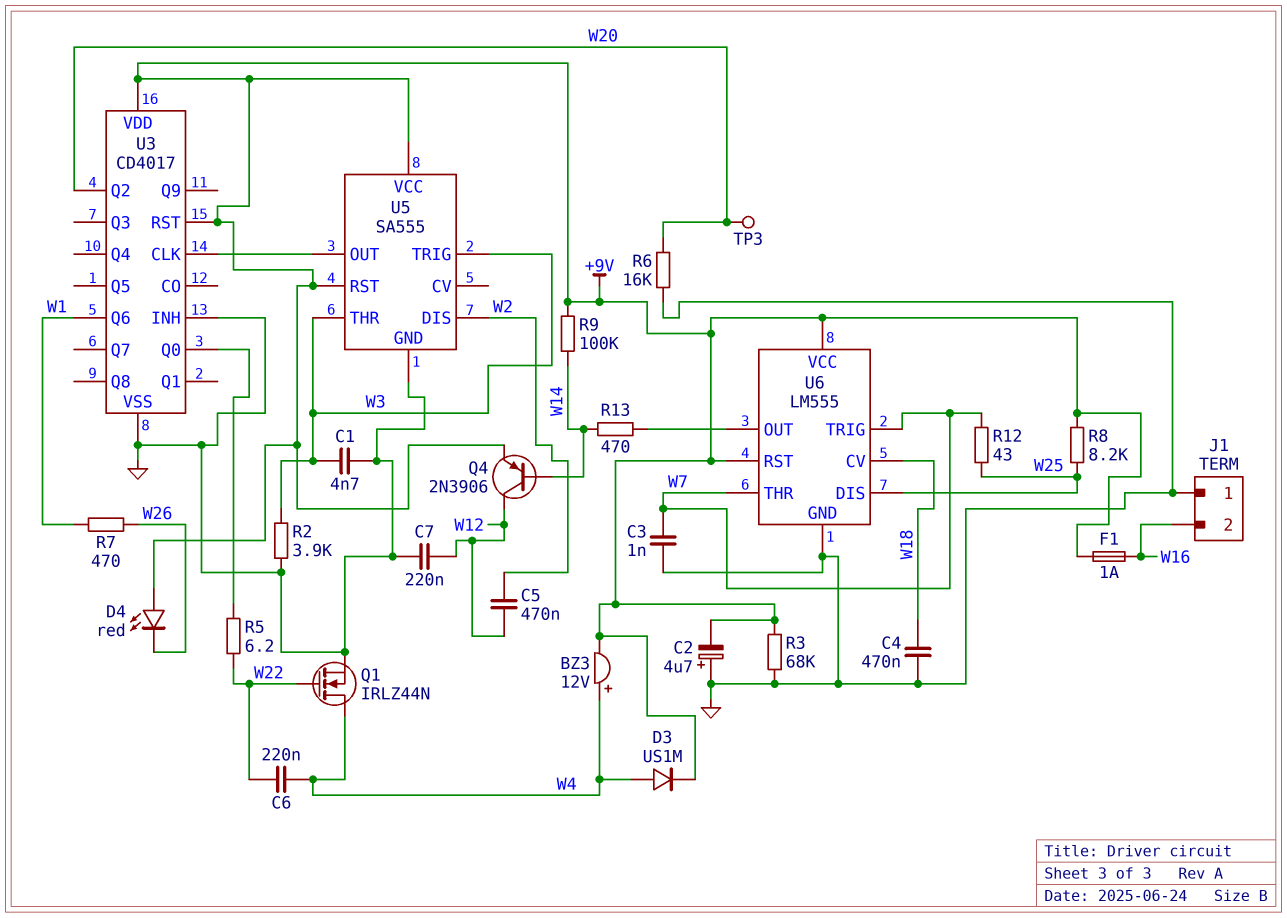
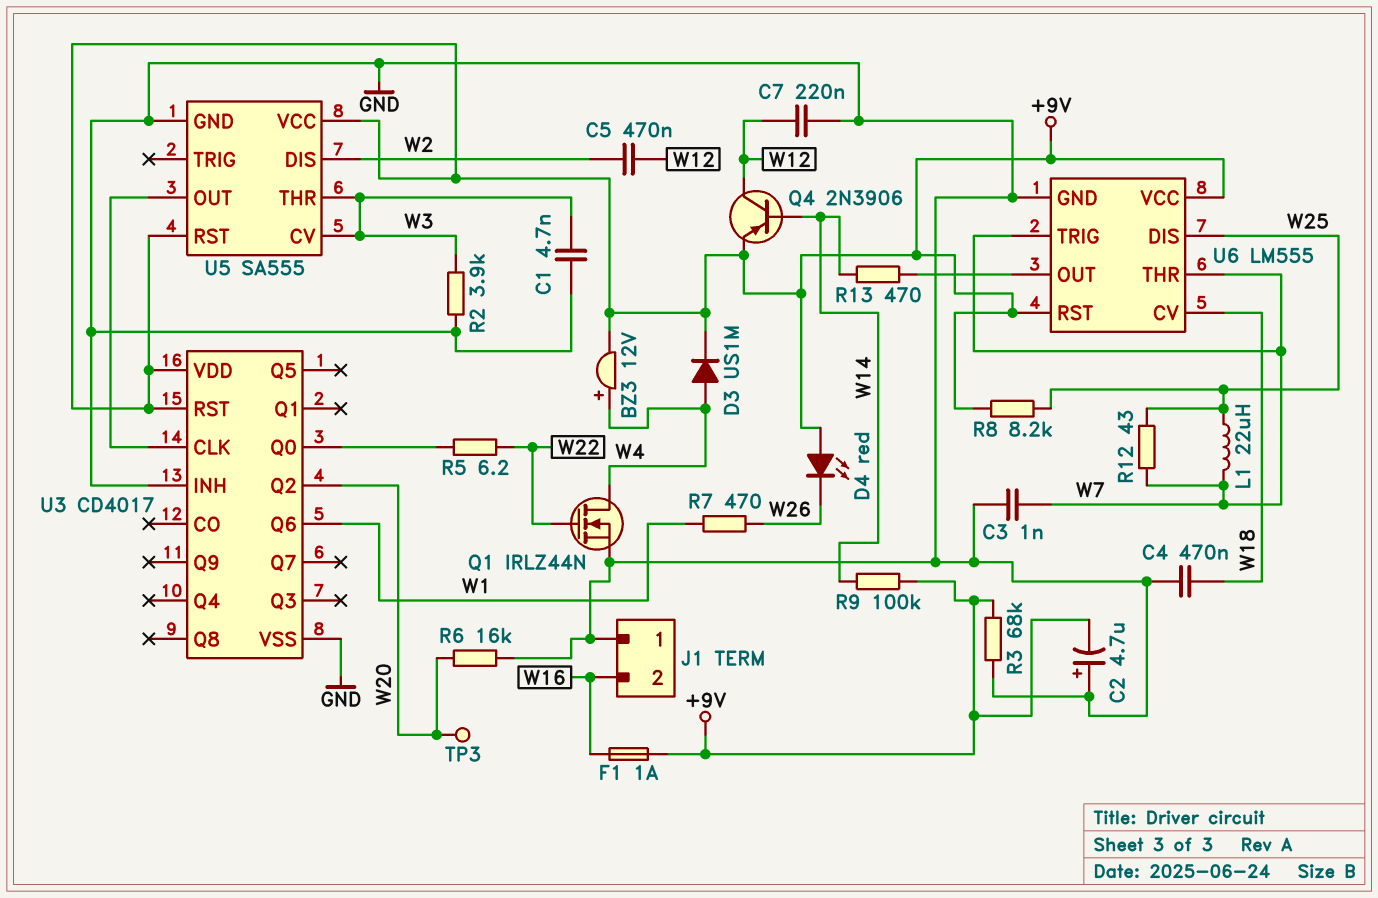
C6: 220nF (W4, W22) -> none
L1: none -> 22uH (W7, W25)
U5 pin CV: none -> W3
U5 pin TRIG: W3 -> none

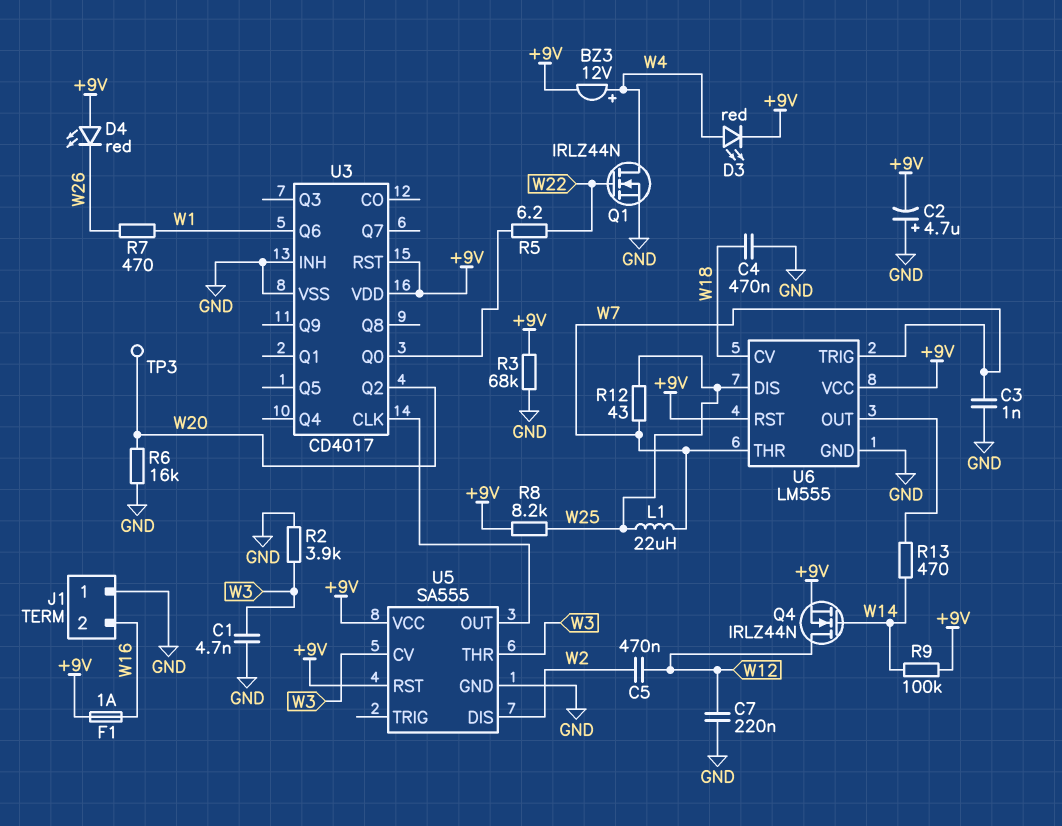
D3: diode US1M (A W4, K +9V) -> LED red (A W4, K +9V)
Q4: PNP 2N3906 (B W14, C W12, E +9V) -> NMOS IRLZ44N (G W14, D W12, S +9V)

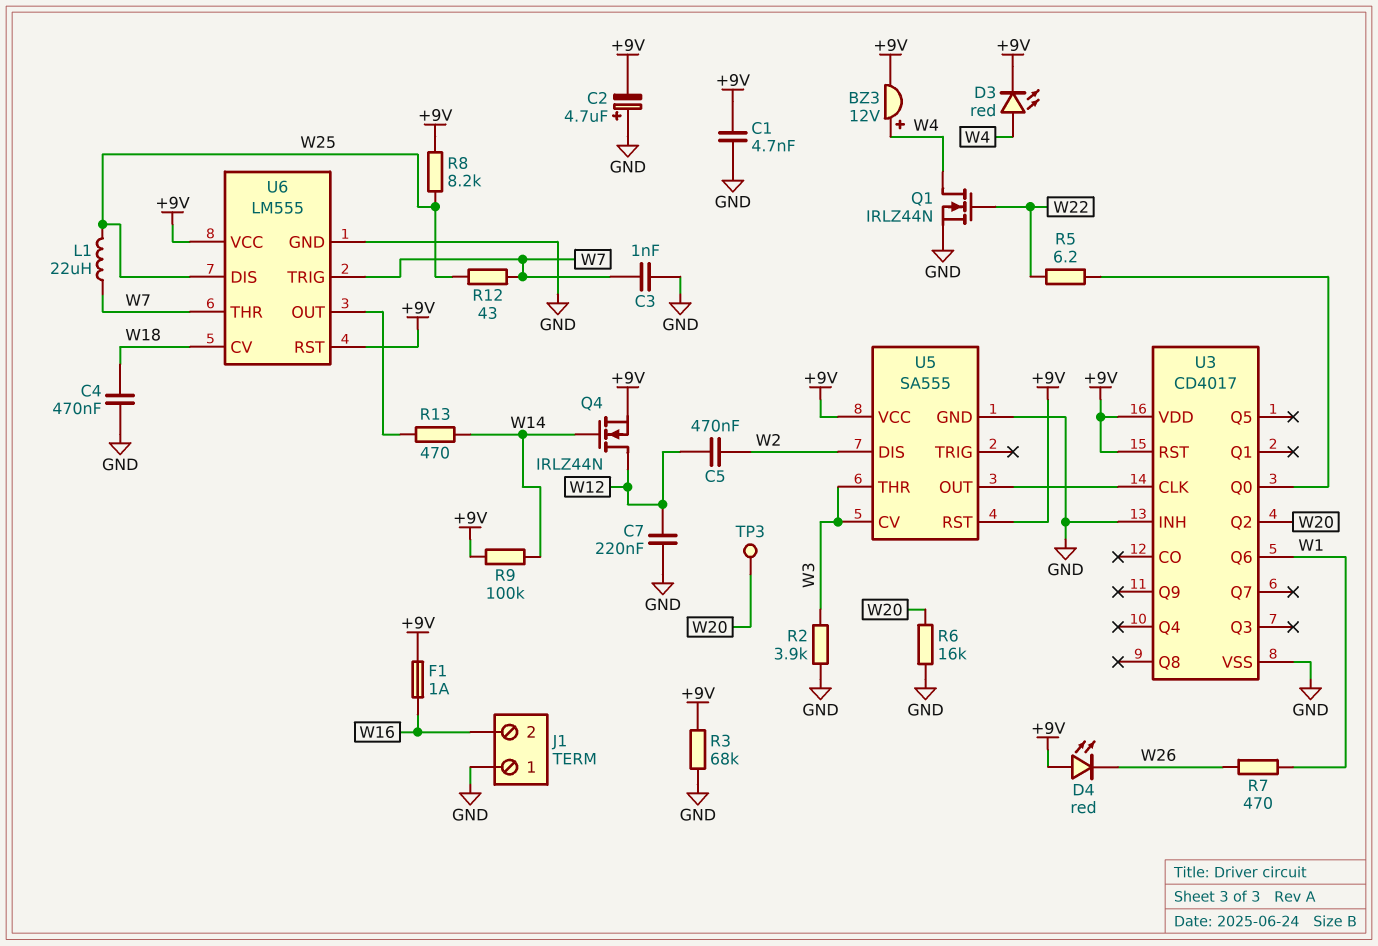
C1: 4.7nF (GND, W3) -> 4.7nF (+9V, GND)

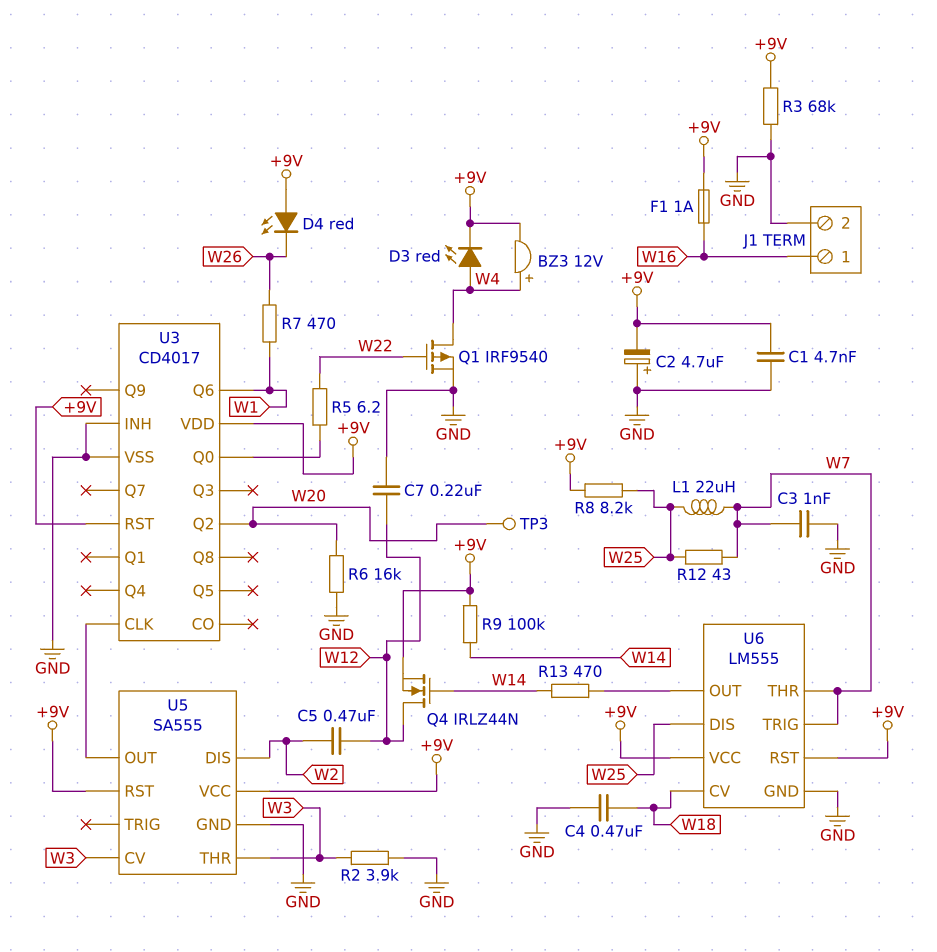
J1 pin 1: GND -> W16
J1 pin 2: W16 -> GND
Q1: NMOS IRLZ44N (G W22, D W4, S GND) -> PMOS IRF9540 (G W22, D W4, S GND)

